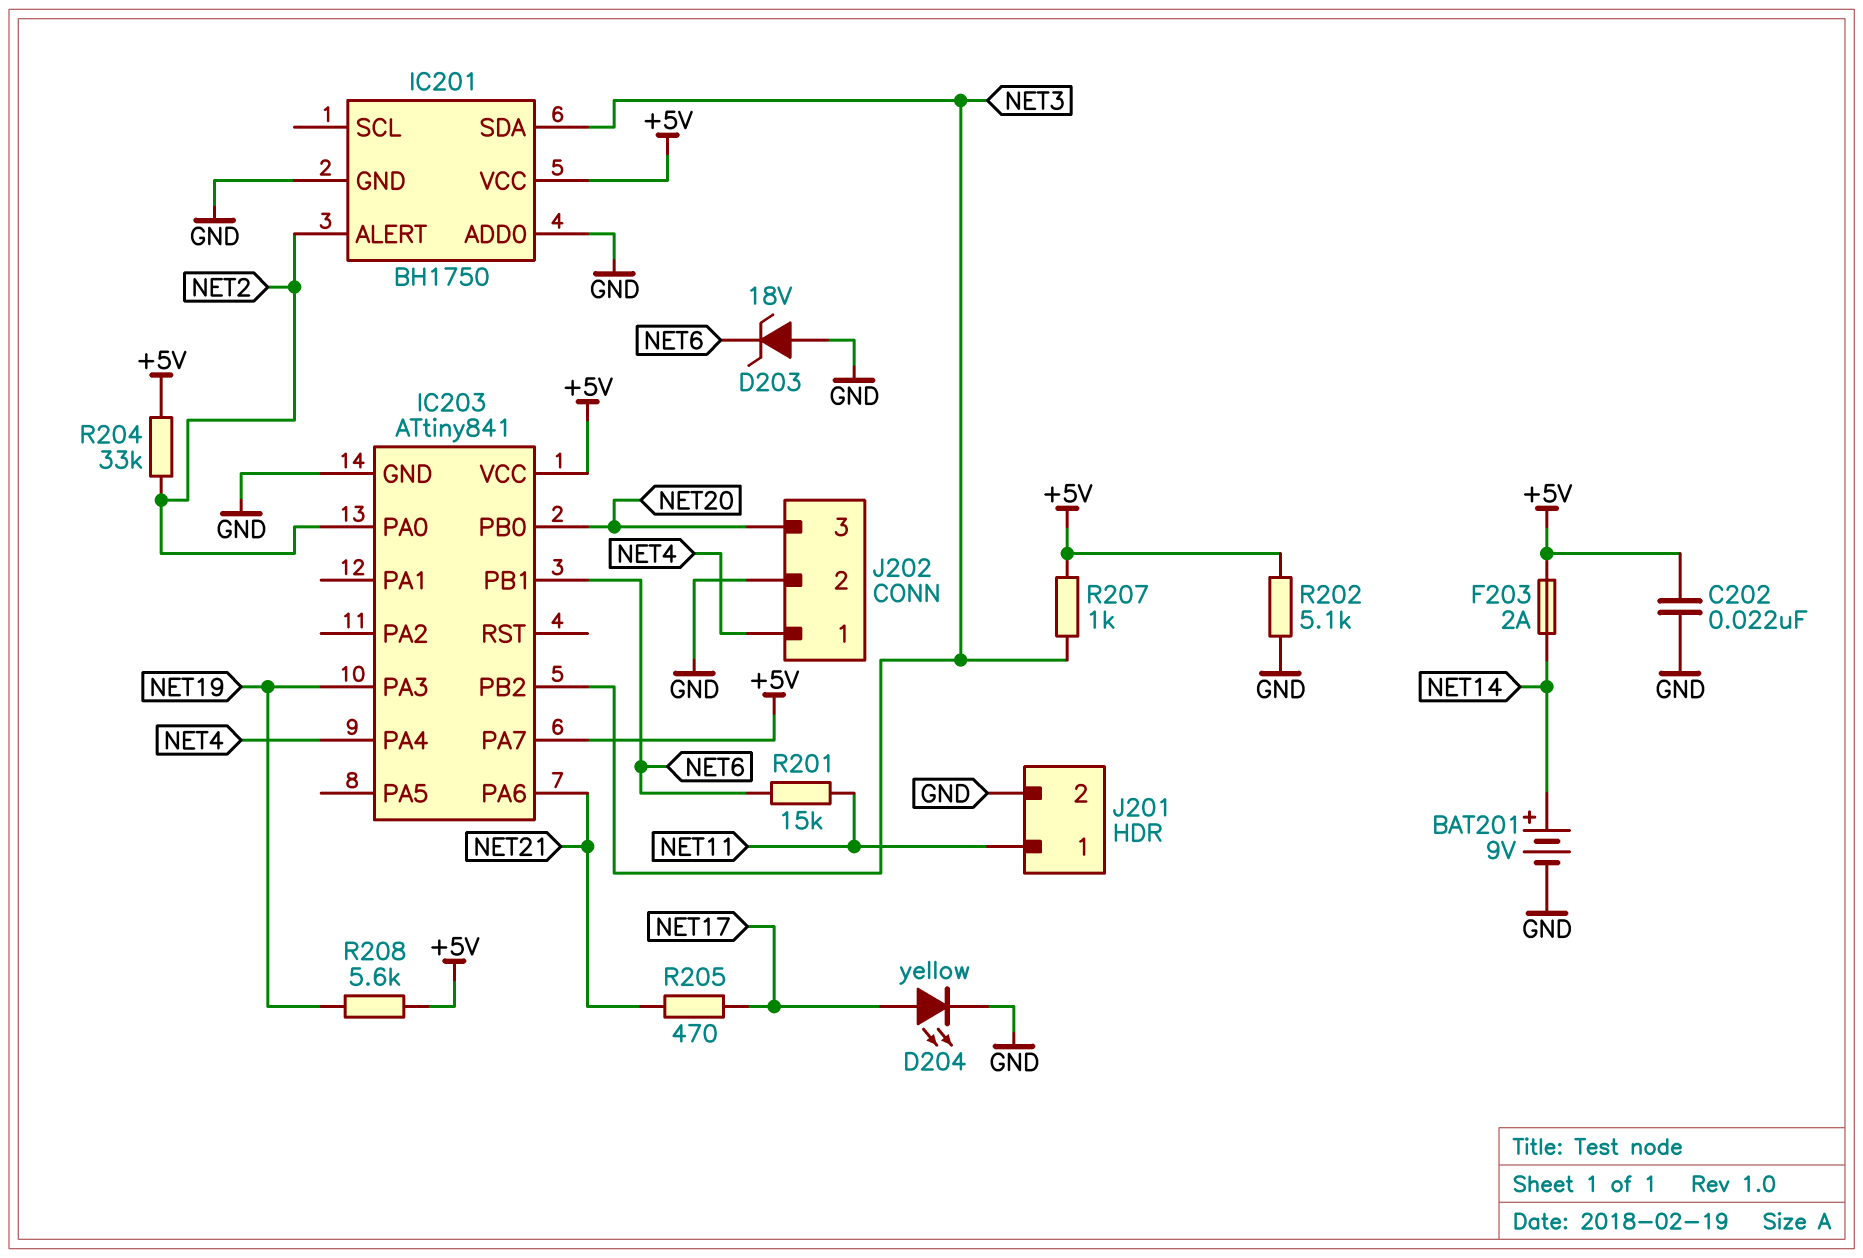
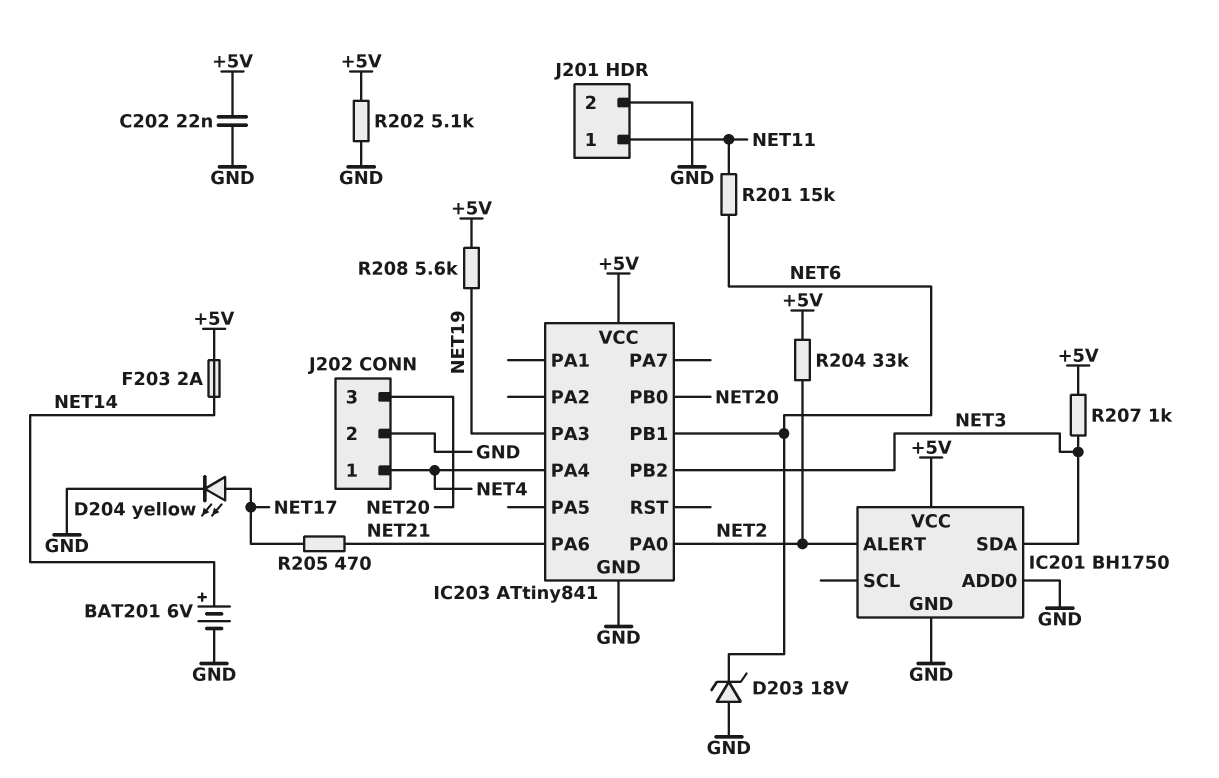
BAT201: 9V (plus NET14, minus GND) -> 6V (plus NET14, minus GND)
IC203 pin PA7: +5V -> none

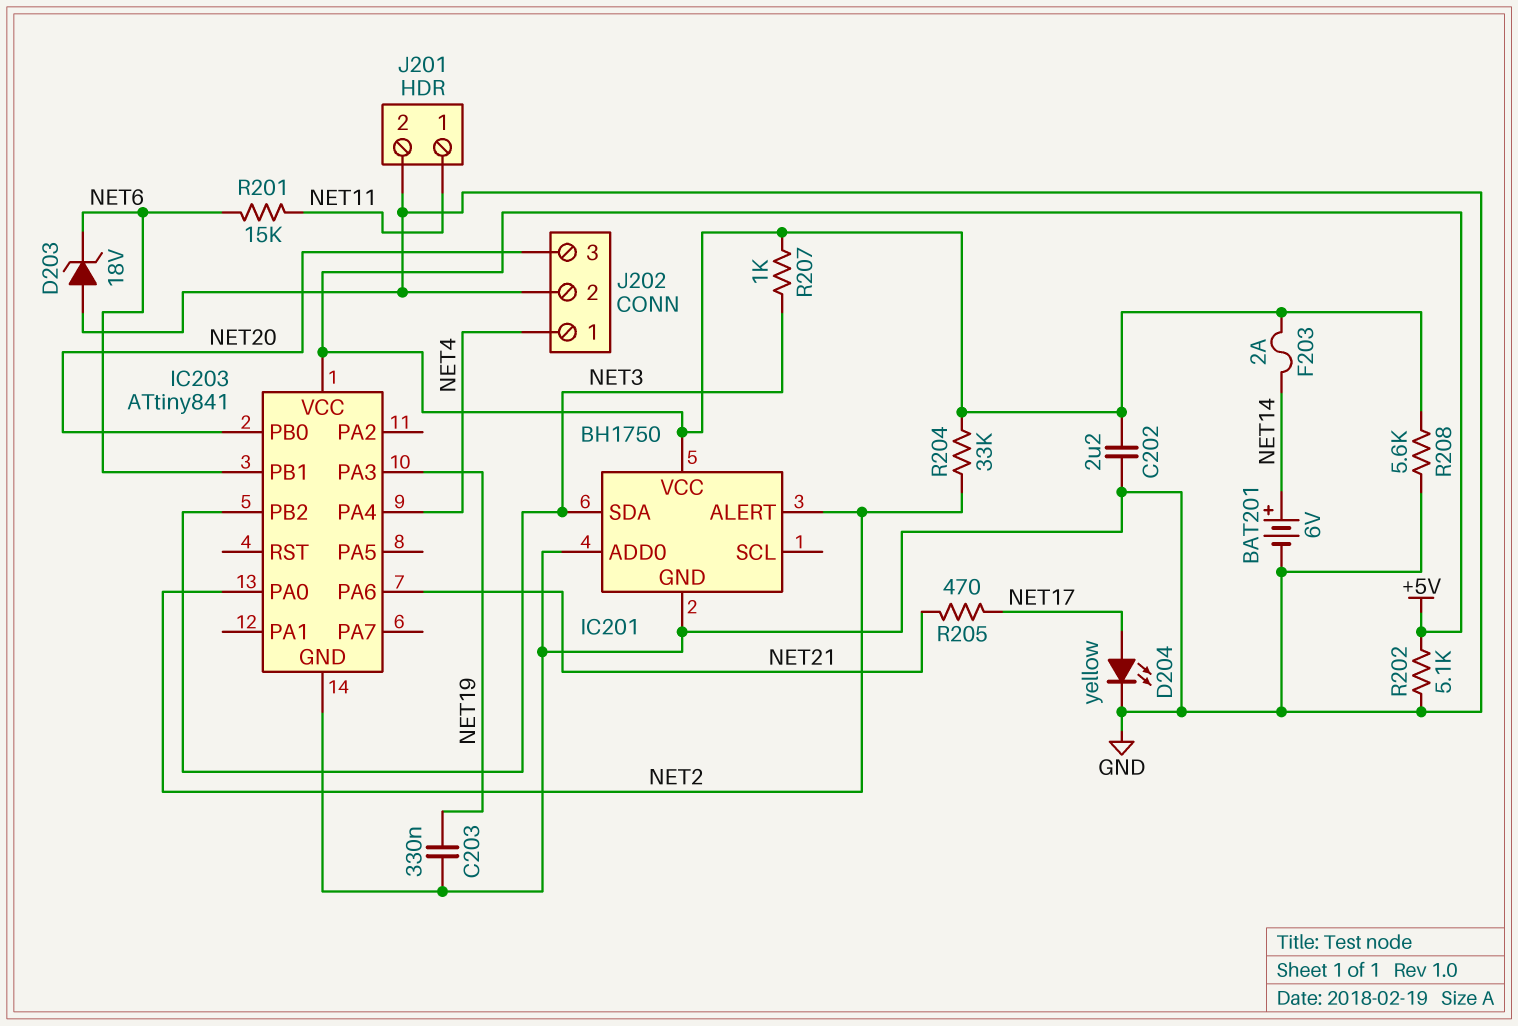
C202: 22nF (+5V, GND) -> 2.2uF (+5V, GND)
C203: none -> 330nF (GND, NET19)
R208: 5.6k (+5V, NET19) -> 5.6k (+5V, GND)

